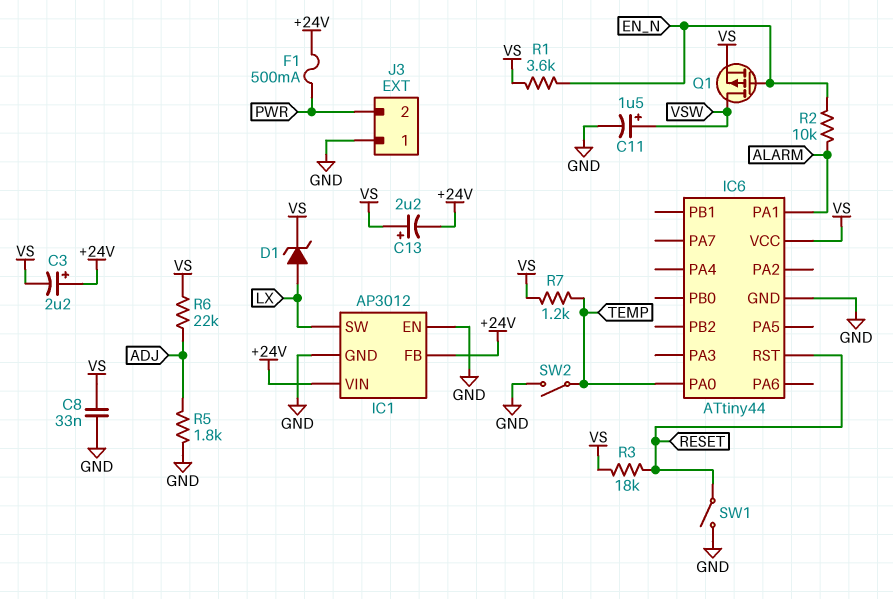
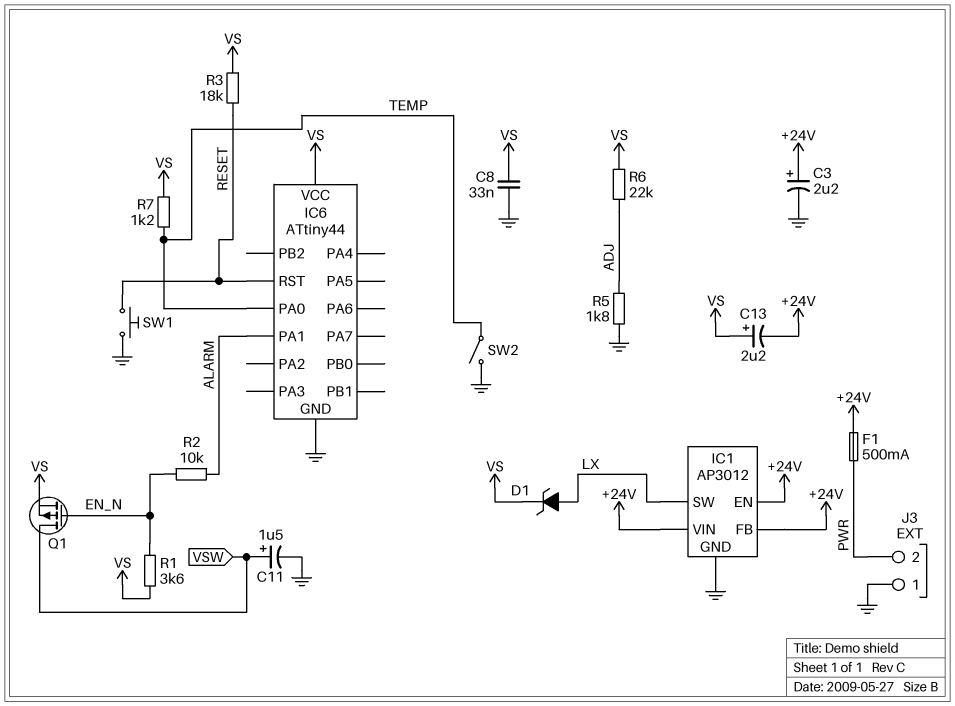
C3: 2.2uF (plus +24V, minus VS) -> 2.2uF (plus +24V, minus GND)
IC1 pin EN: GND -> +24V
SW1: switch (GND, RESET) -> button (GND, RESET)

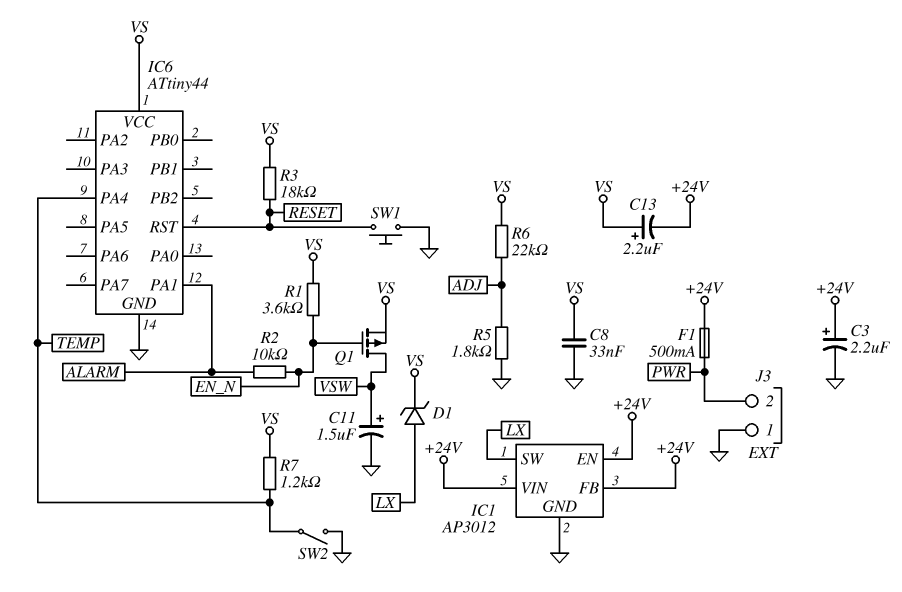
IC6 pin PA0: TEMP -> none
IC6 pin PA4: none -> TEMP

